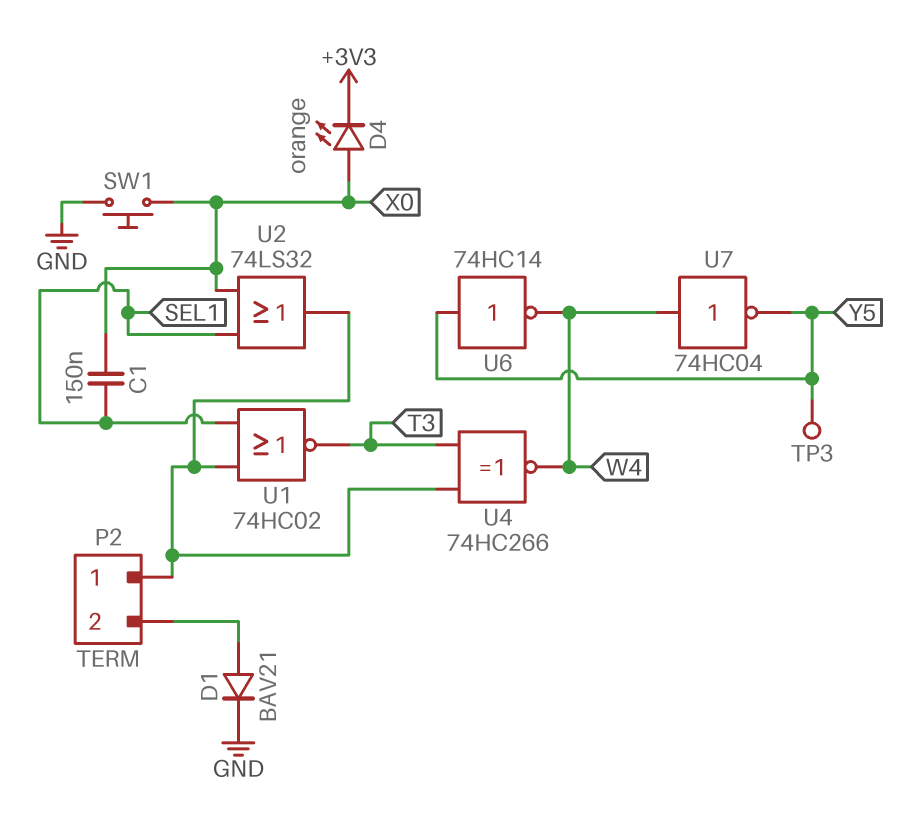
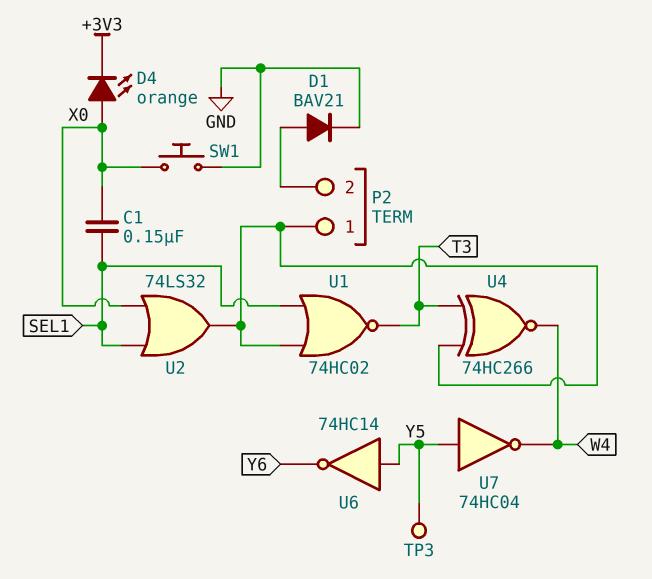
U6: NOT 74HC14 (in Y5, out W4) -> NOT 74HC14 (in Y5, out Y6)
U7: NOT 74HC04 (in W4, out Y5) -> NOT 74HC04 (in Y5, out W4)

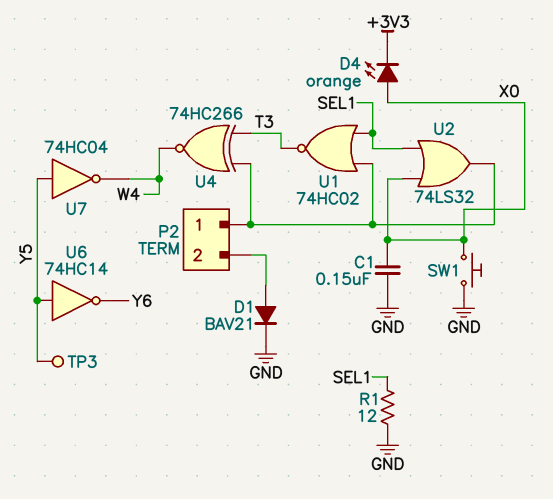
C1: 150nF (SEL1, X0) -> 150nF (GND, X0)
R1: none -> 12 (GND, SEL1)

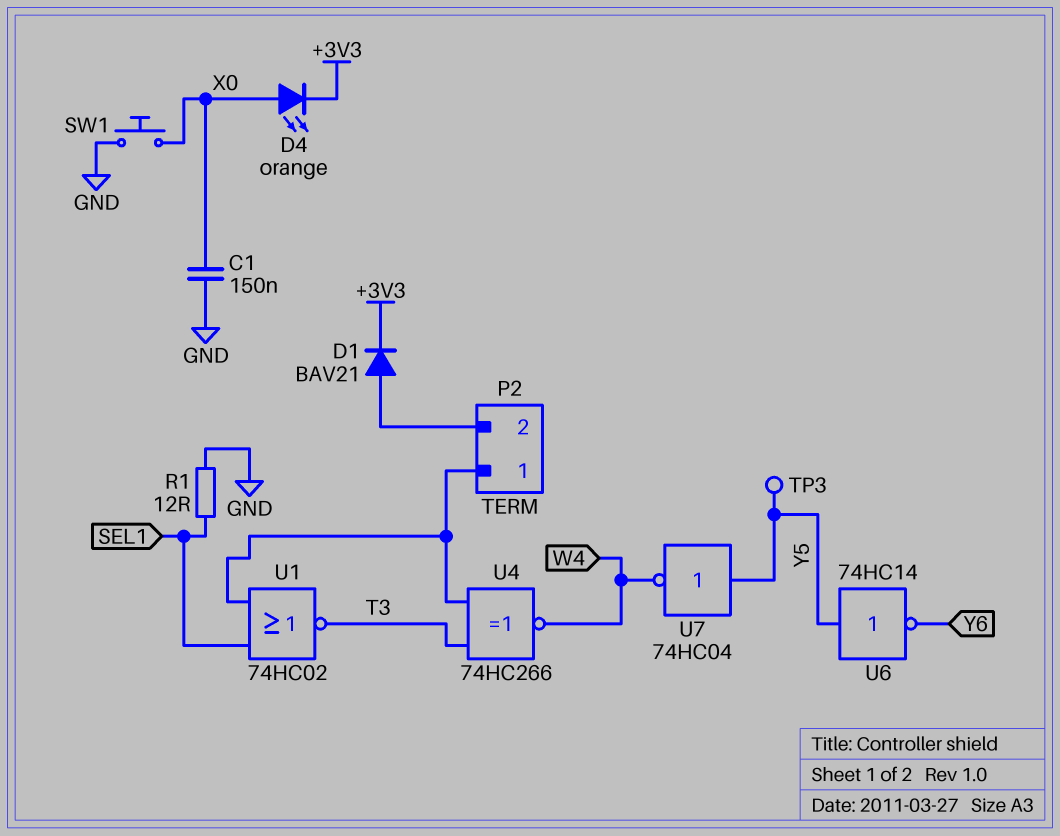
D1: diode BAV21 (A P2/2, K GND) -> diode BAV21 (A P2/2, K +3V3)
U2: OR 74LS32 (in SEL1, in X0, out P2/1) -> none

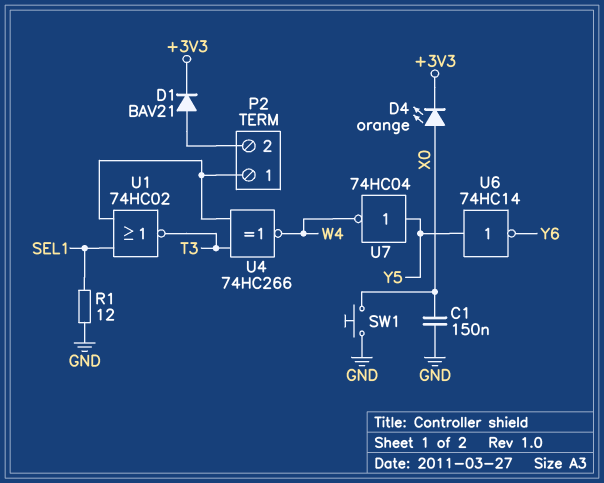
TP3: test point (Y5) -> none

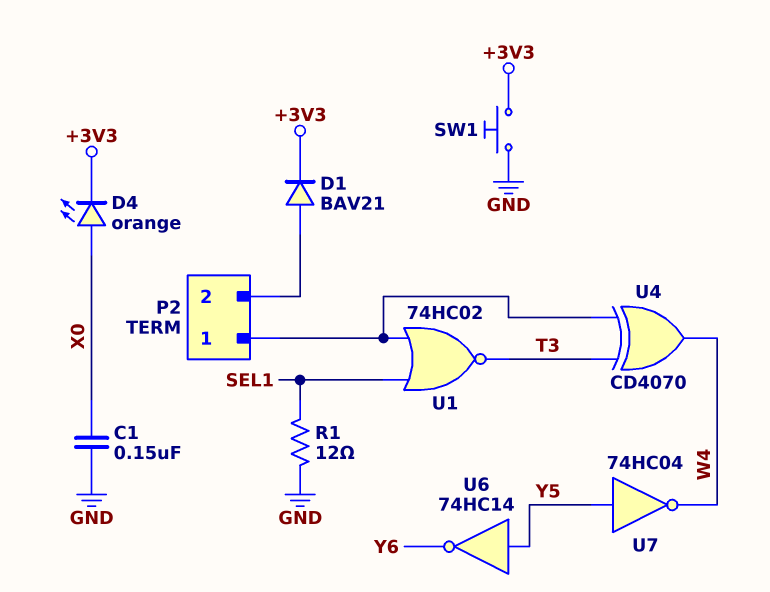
SW1: button (GND, X0) -> button (+3V3, GND)
U4: XNOR 74HC266 (in P2/1, in T3, out W4) -> XOR CD4070 (in P2/1, in T3, out W4)

